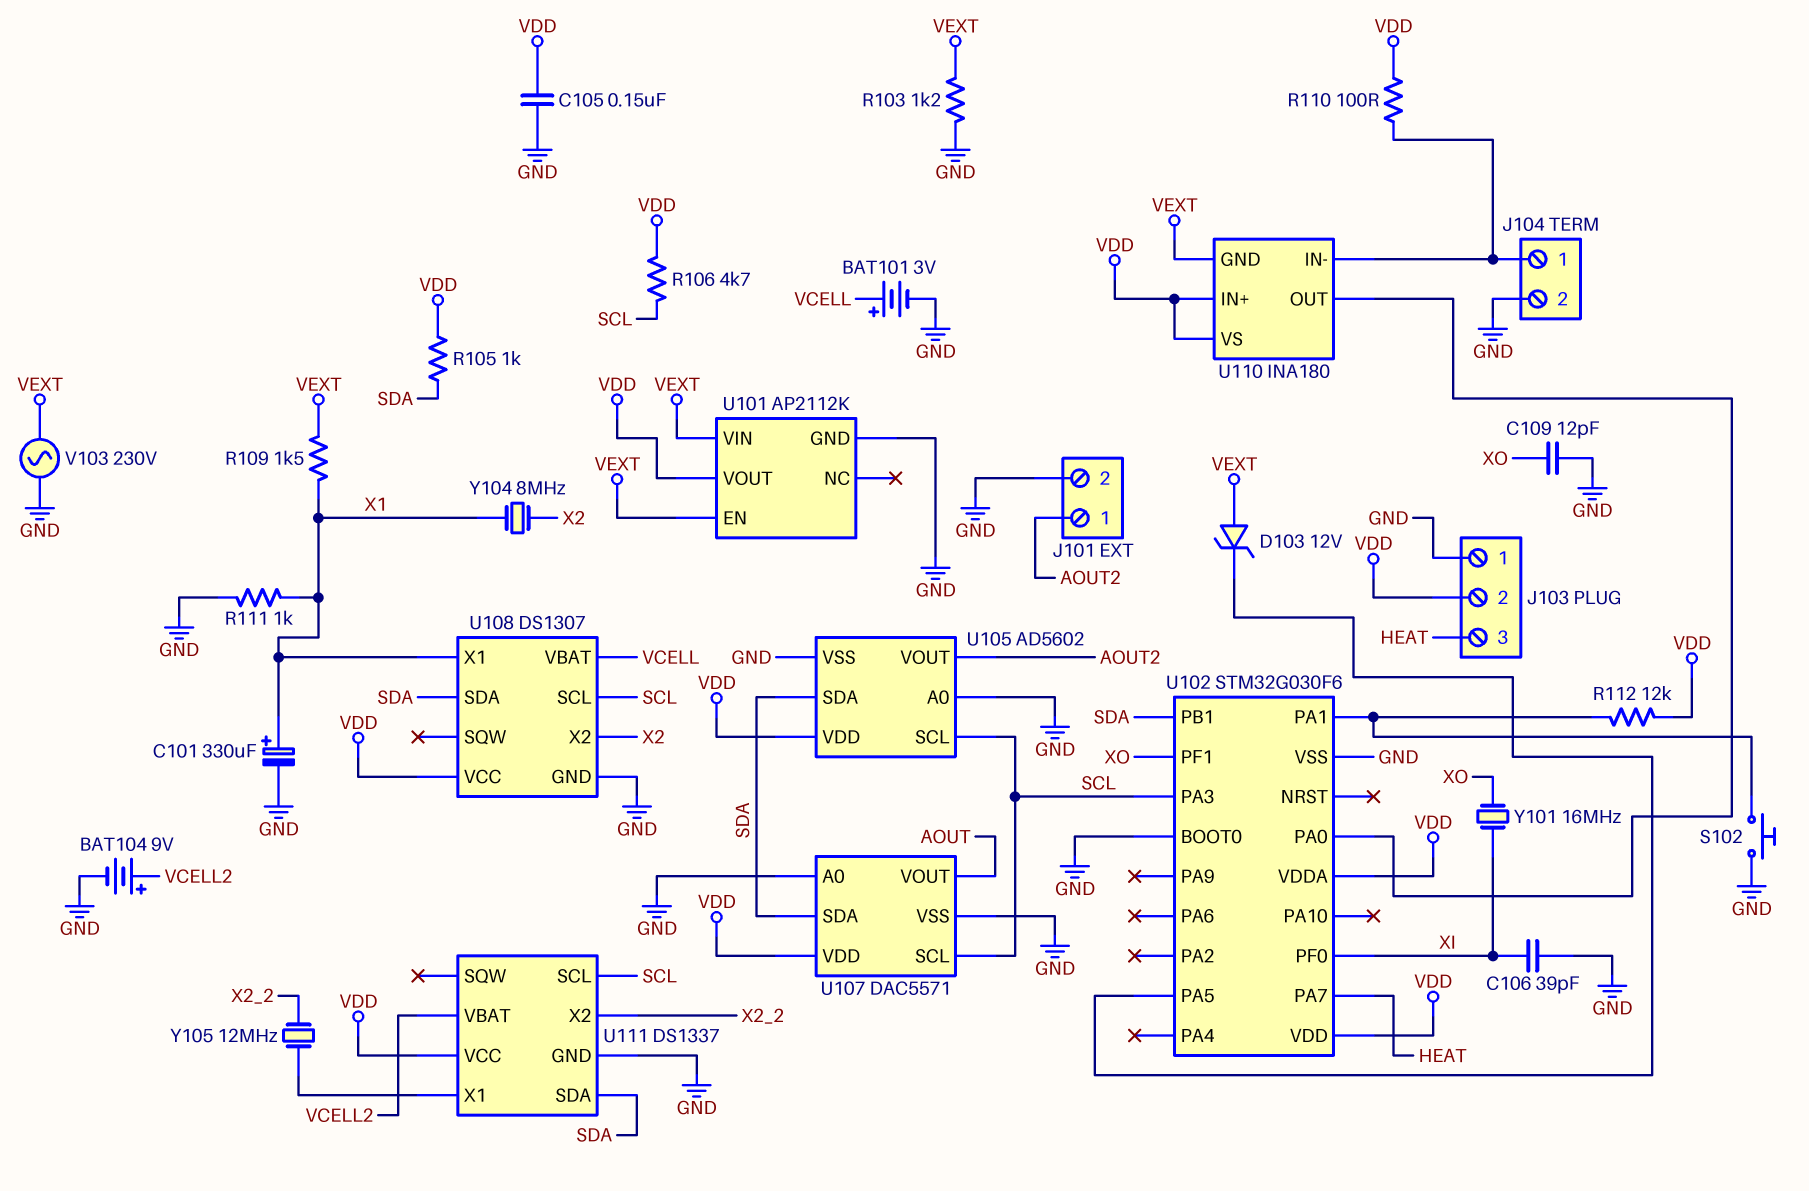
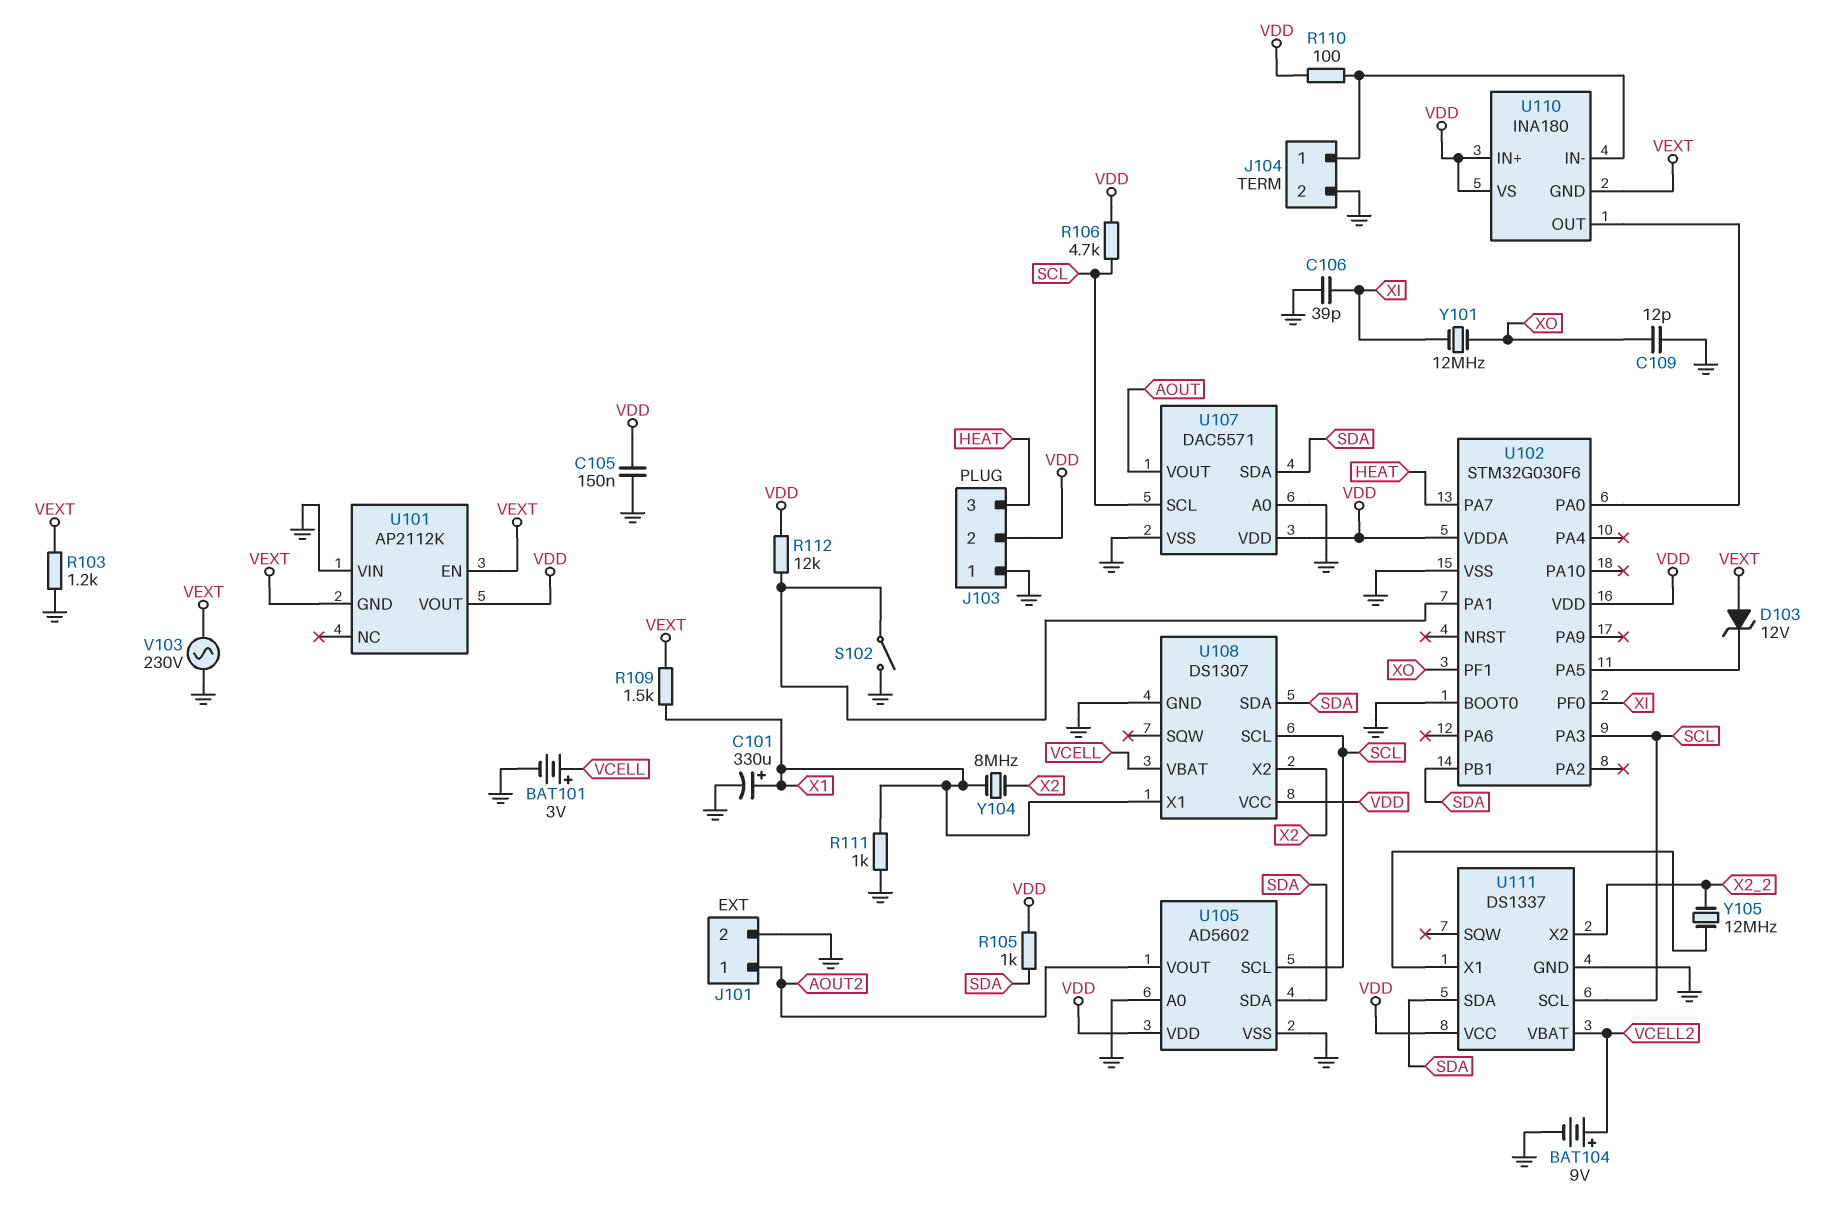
S102: button (GND, U102/PA1) -> switch (GND, U102/PA1)
U101 pin GND: GND -> VEXT
U101 pin VIN: VEXT -> GND
Y101: 16MHz (XI, XO) -> 12MHz (XI, XO)

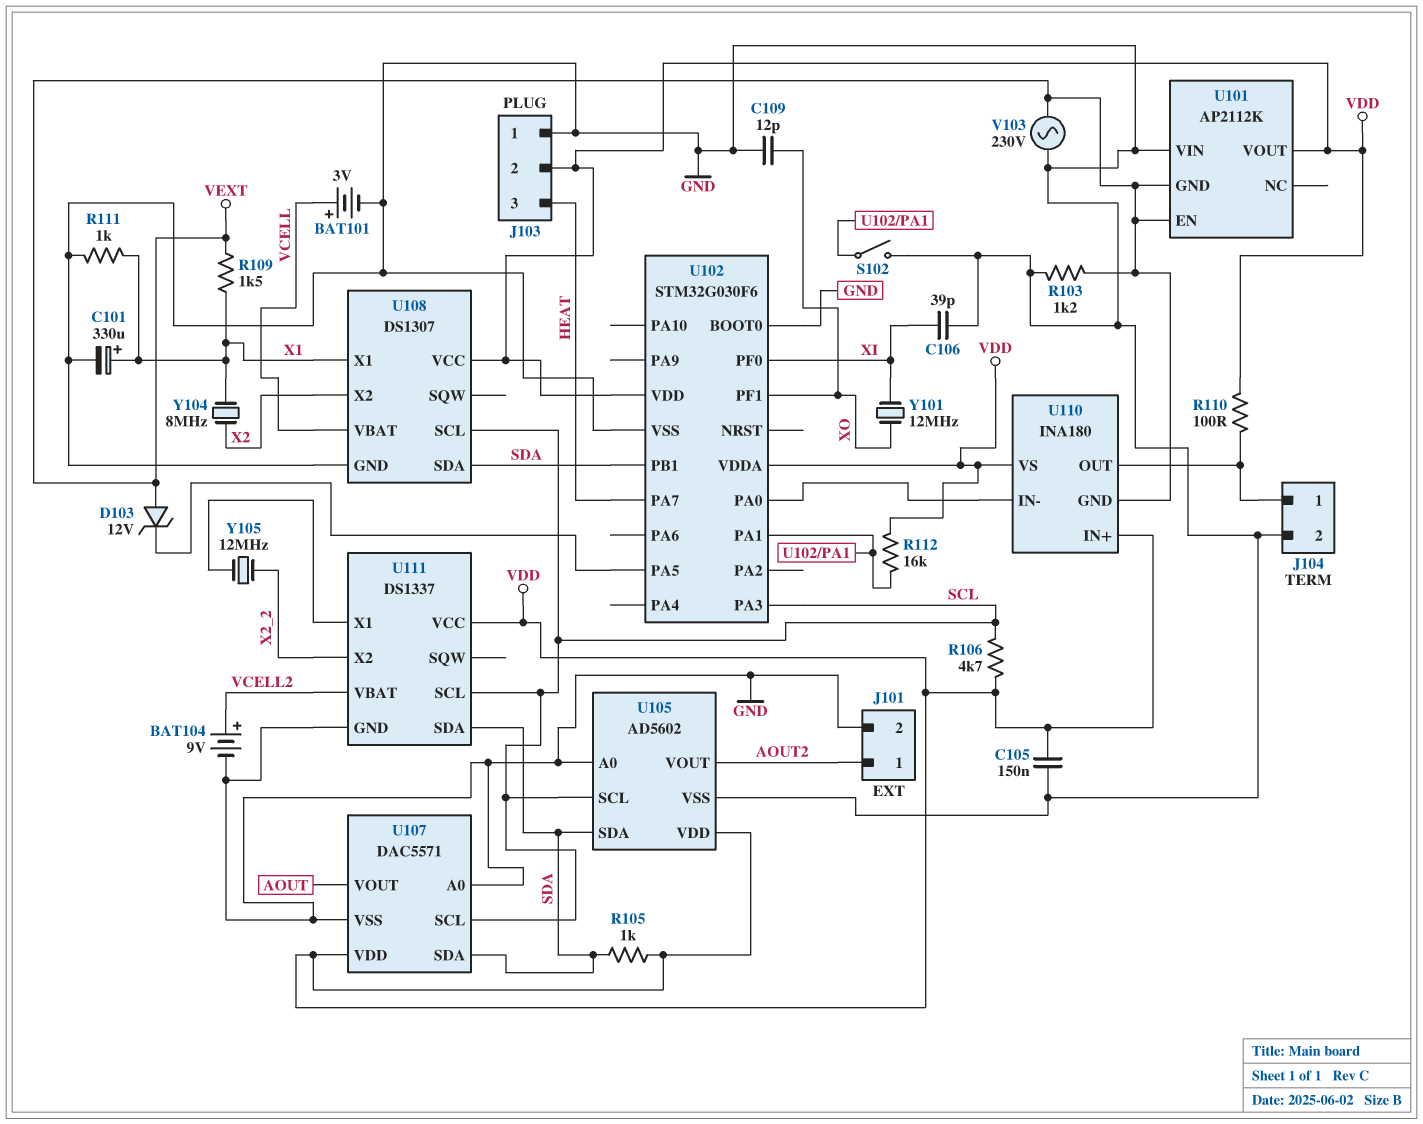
R112: 12k (U102/PA1, VDD) -> 16k (U102/PA1, VDD)
U110 pin IN-: J104/1 -> U102/PA0
U110 pin OUT: U102/PA0 -> J104/1

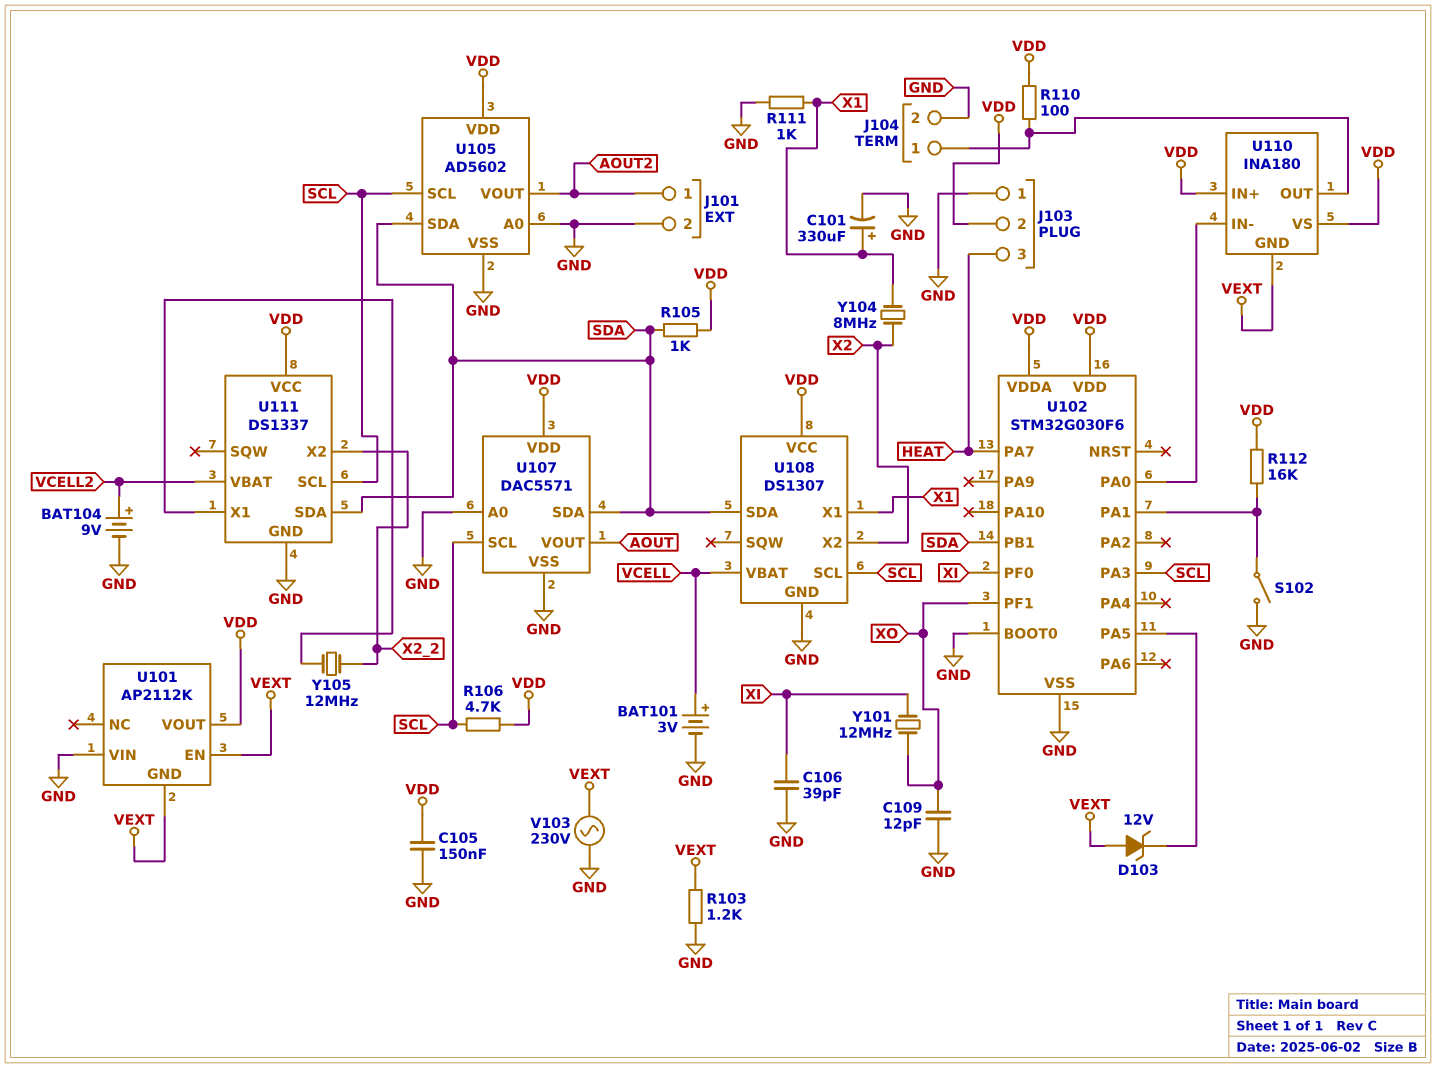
R109: 1.5k (VEXT, X1) -> none

